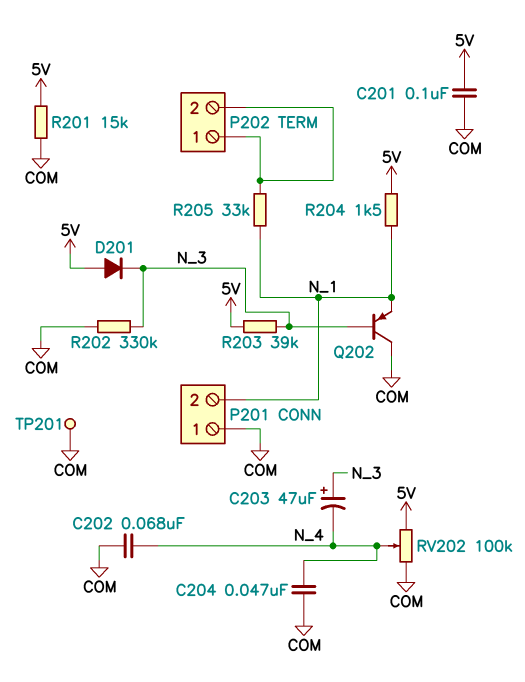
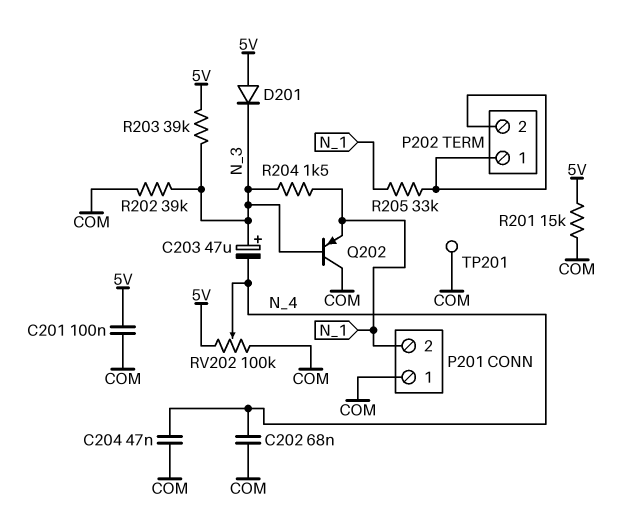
R202: 330k (COM, N_3) -> 39k (COM, N_3)
R204: 1.5k (5V, N_1) -> 1.5k (N_1, N_3)

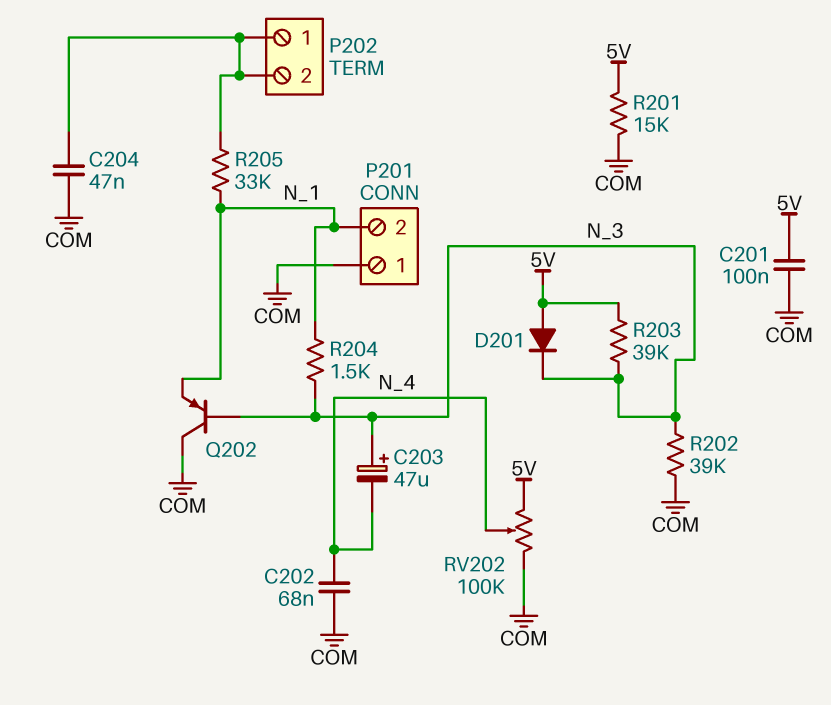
C204: 47nF (COM, N_4) -> 47nF (COM, P202/1)
TP201: test point (COM) -> none

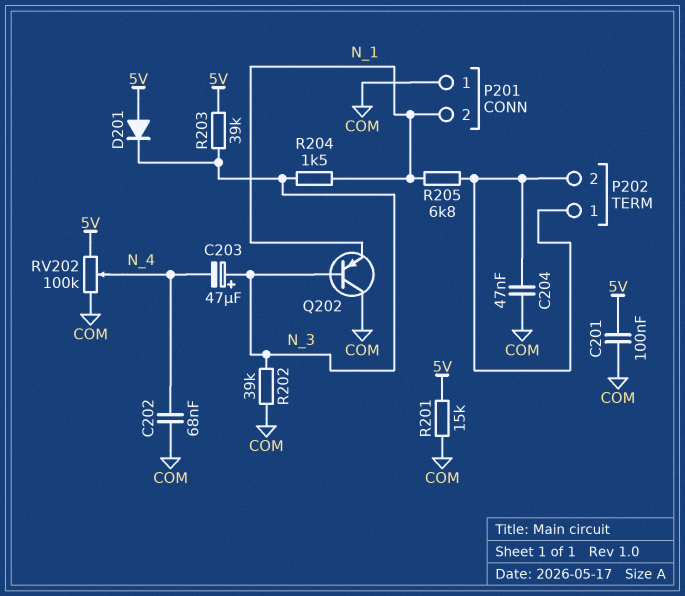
R205: 33k (N_1, P202/1) -> 6.8k (N_1, P202/1)

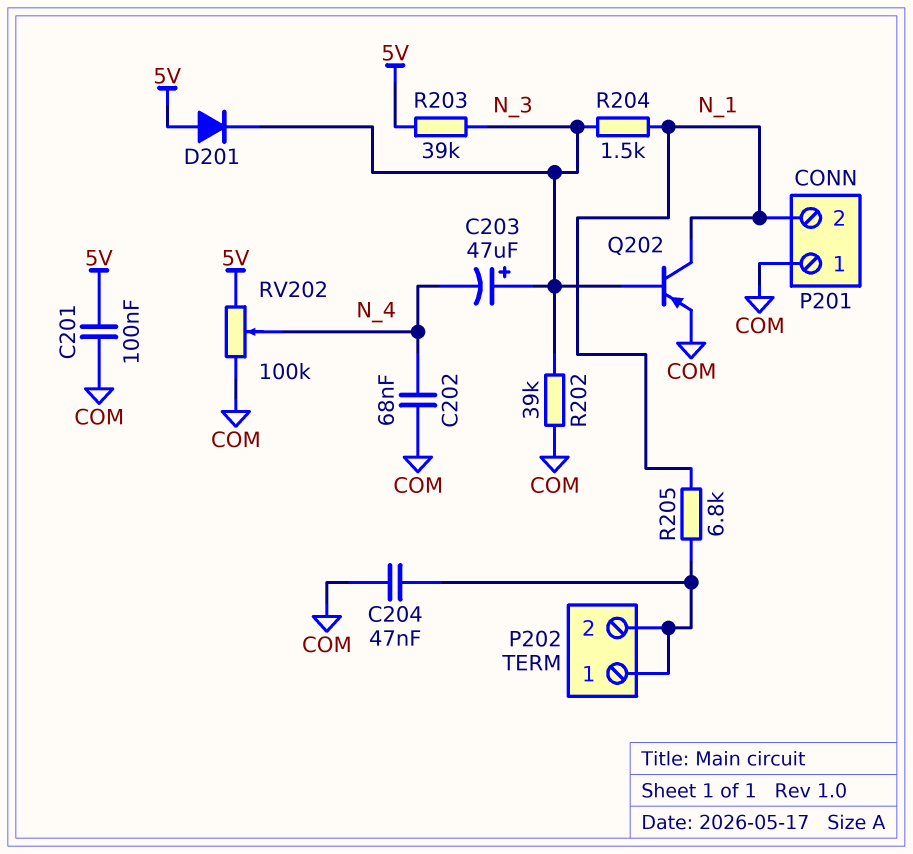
Q202: PNP (B N_3, C COM, E N_1) -> PNP (B N_3, C N_1, E COM)
R201: 15k (5V, COM) -> none

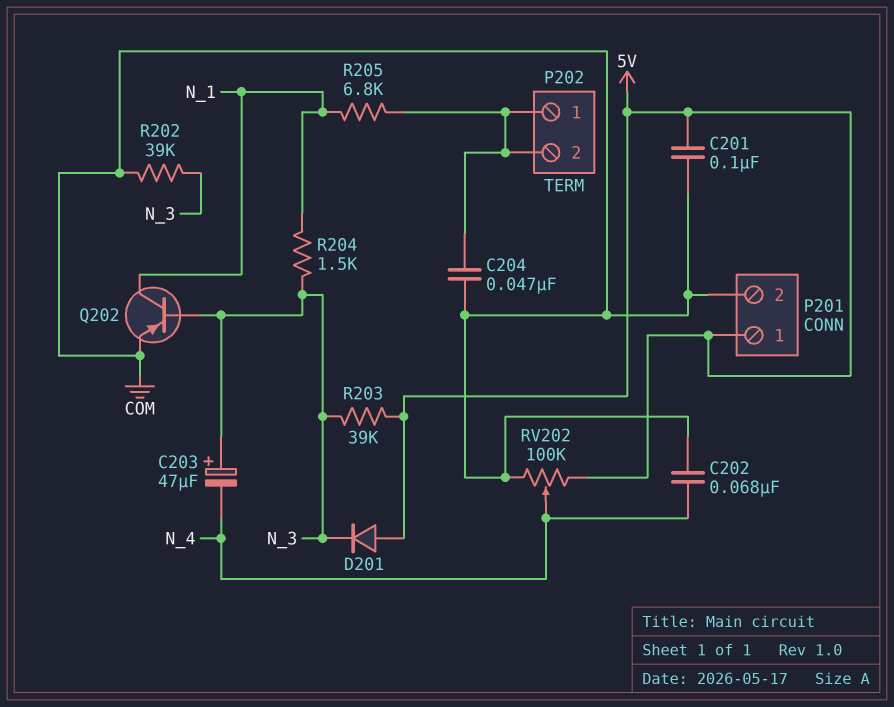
P201 pin 1: COM -> 5V
P201 pin 2: N_1 -> COM

